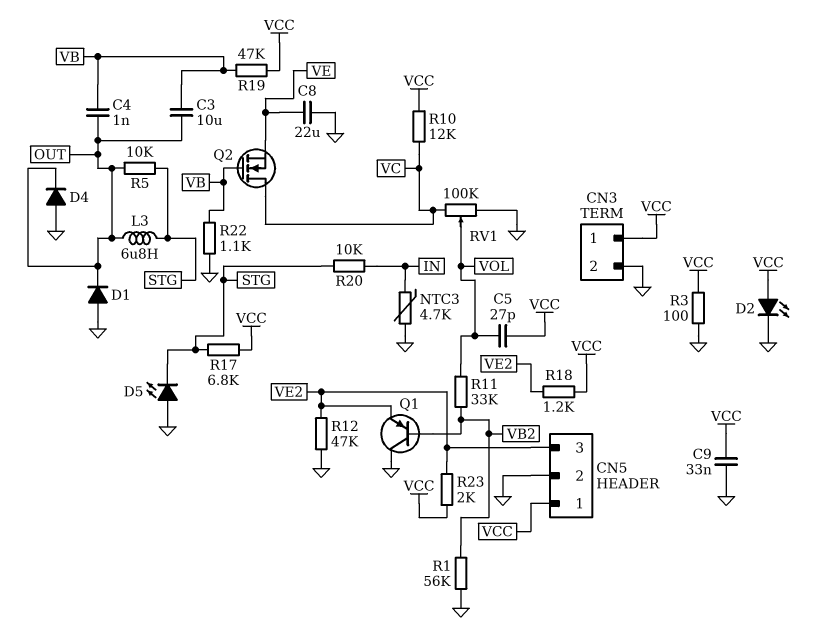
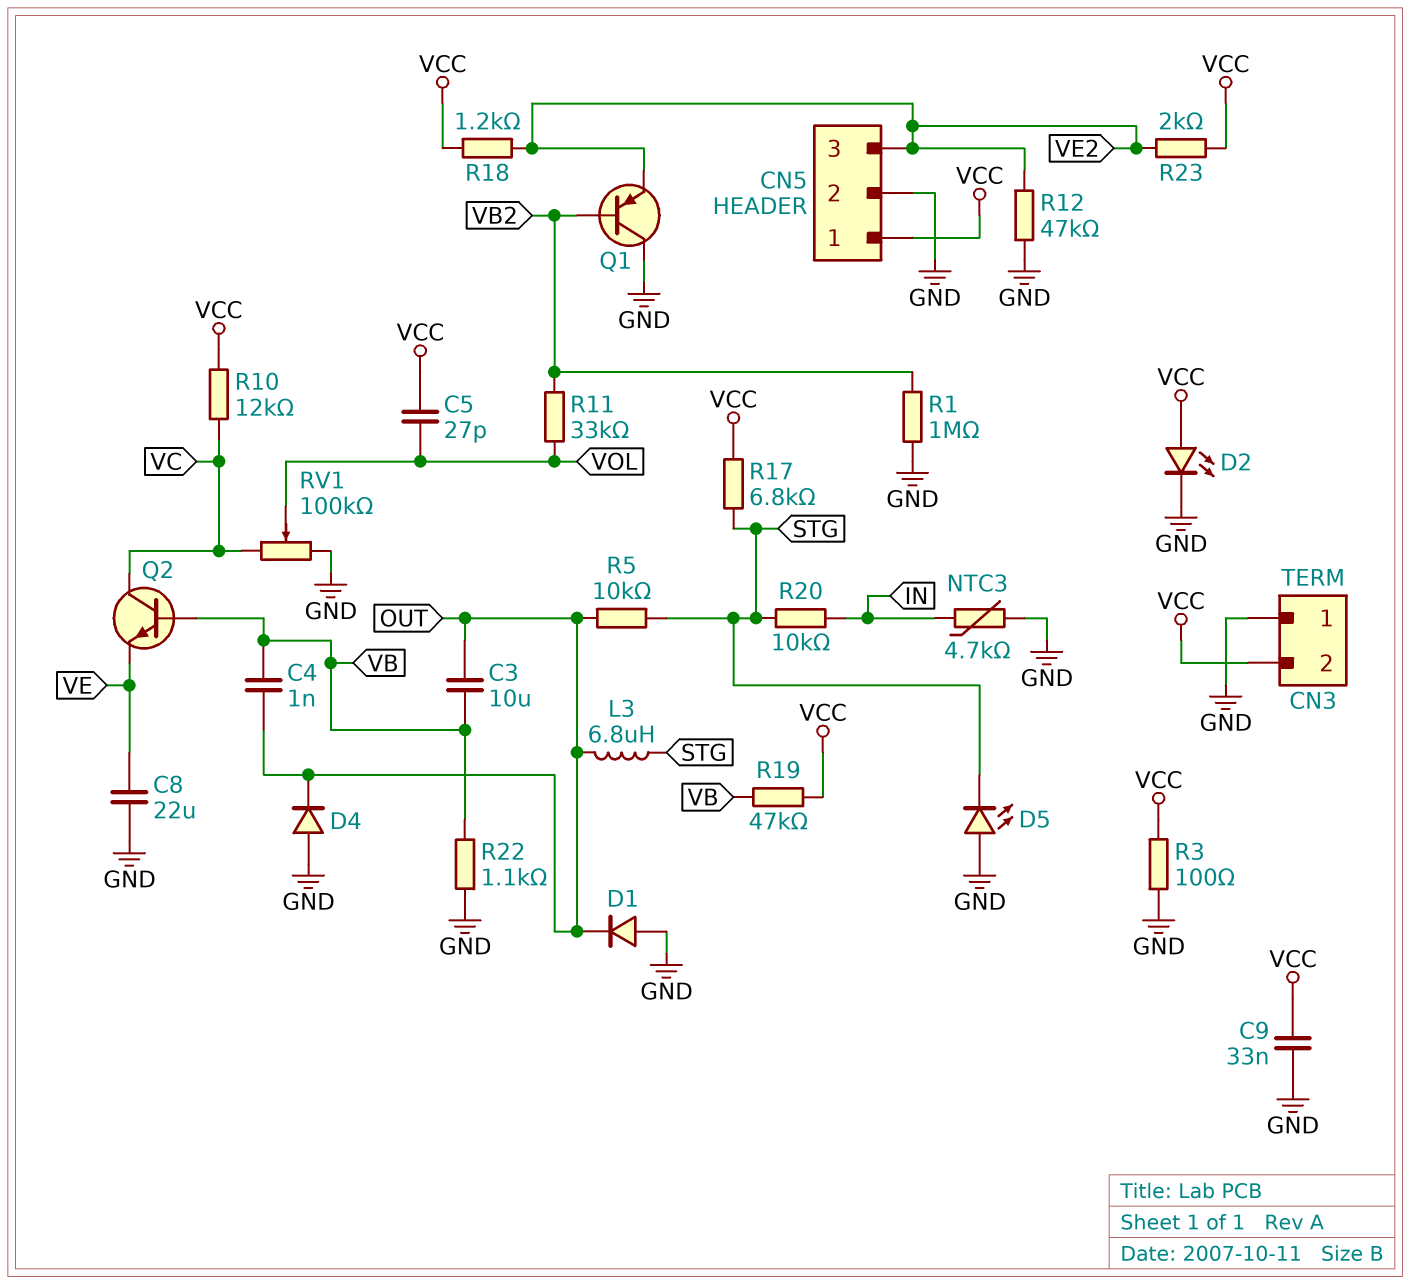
CN3 pin 1: VCC -> GND
CN3 pin 2: GND -> VCC
Q2: NMOS (G VB, D VC, S VE) -> NPN (B VB, C VC, E VE)
R1: 56k (GND, VB2) -> 1M (GND, VB2)

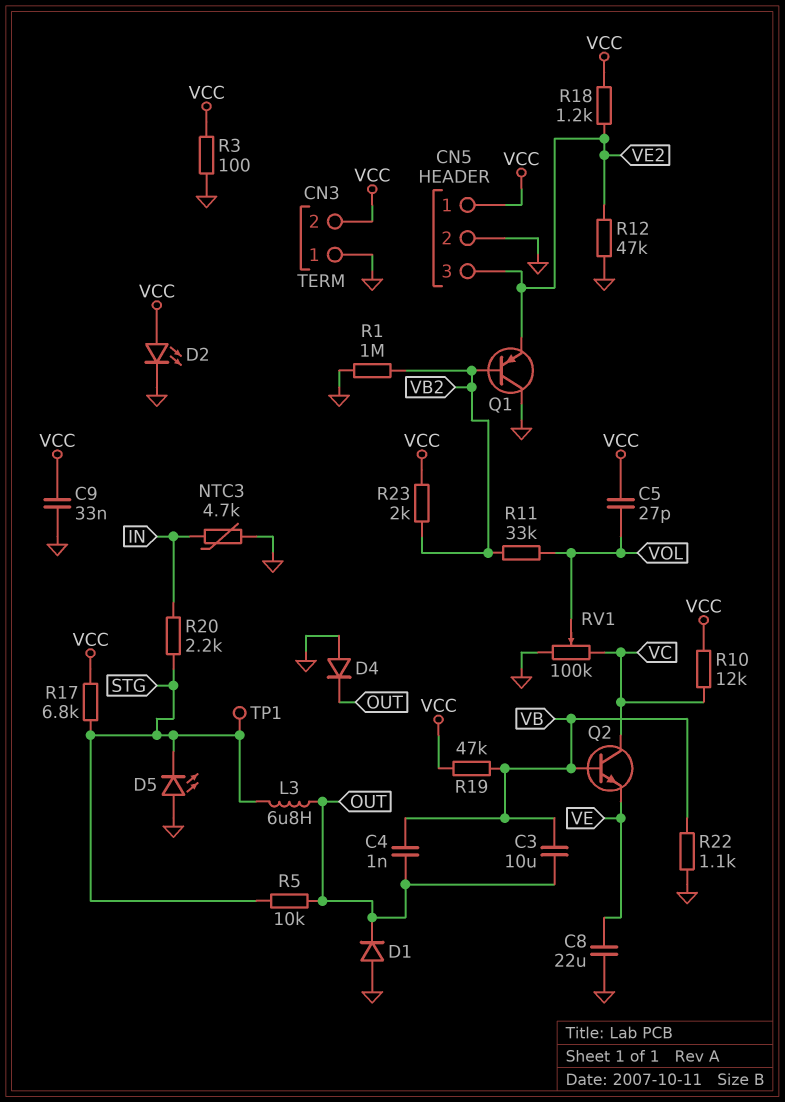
R20: 10k (IN, STG) -> 2.2k (IN, STG)
R23: 2k (VCC, VE2) -> 2k (VB2, VCC)
TP1: none -> test point (STG)

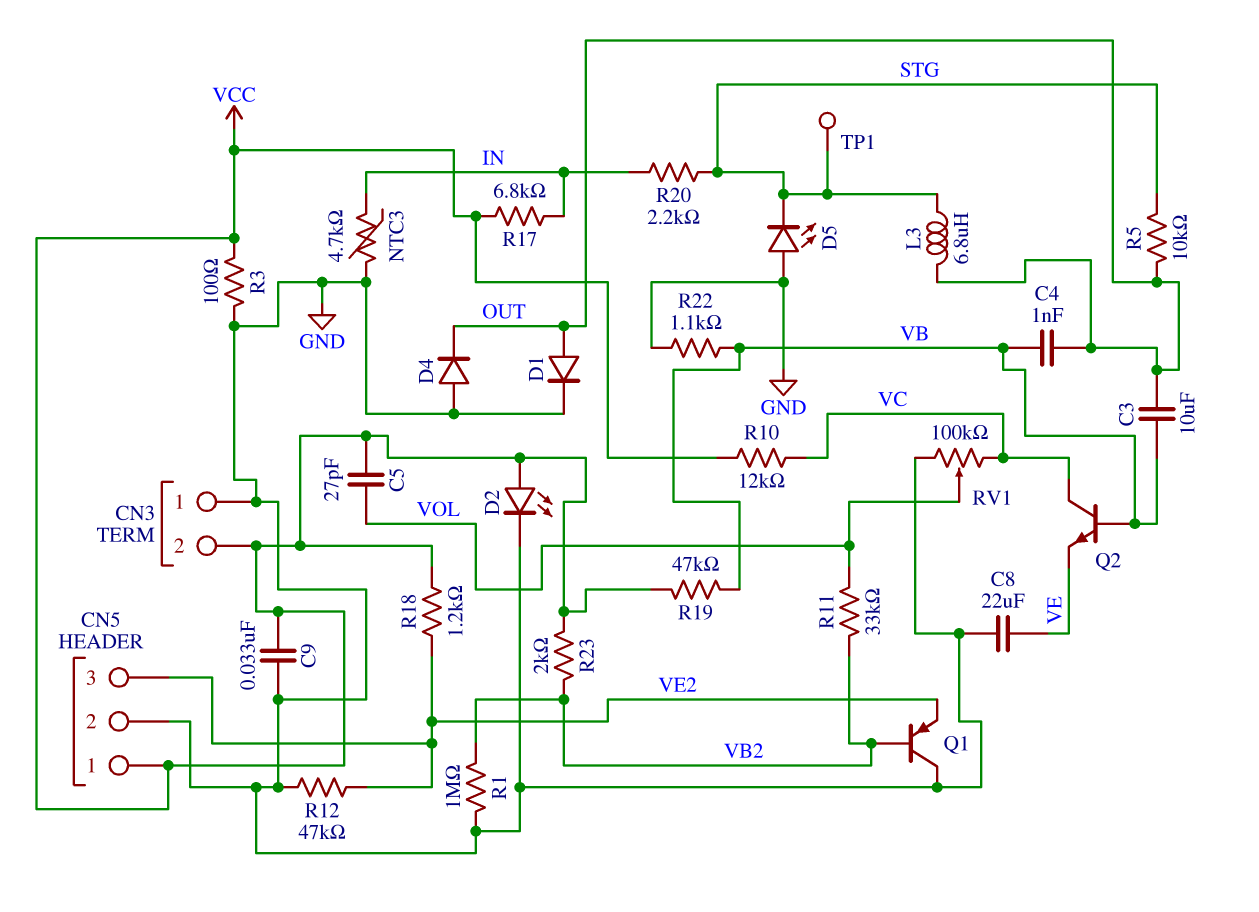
D1: diode (A GND, K OUT) -> diode (A OUT, K GND)
R17: 6.8k (STG, VCC) -> 6.8k (IN, VCC)

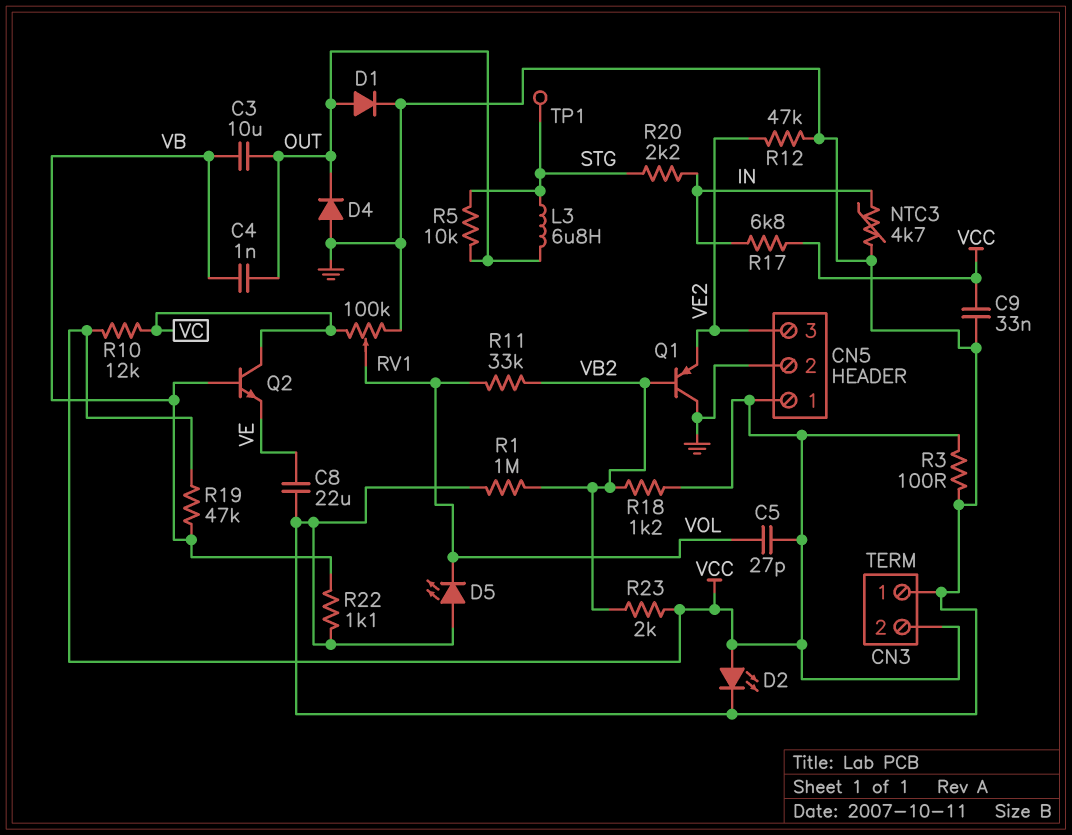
D5: LED (A GND, K STG) -> LED (A GND, K VOL)
R18: 1.2k (VCC, VE2) -> 1.2k (VB2, VCC)

